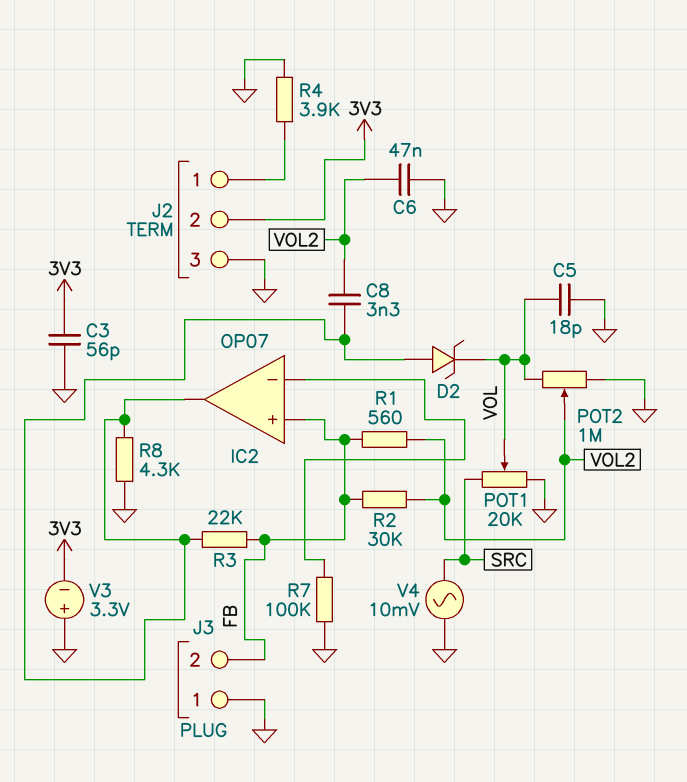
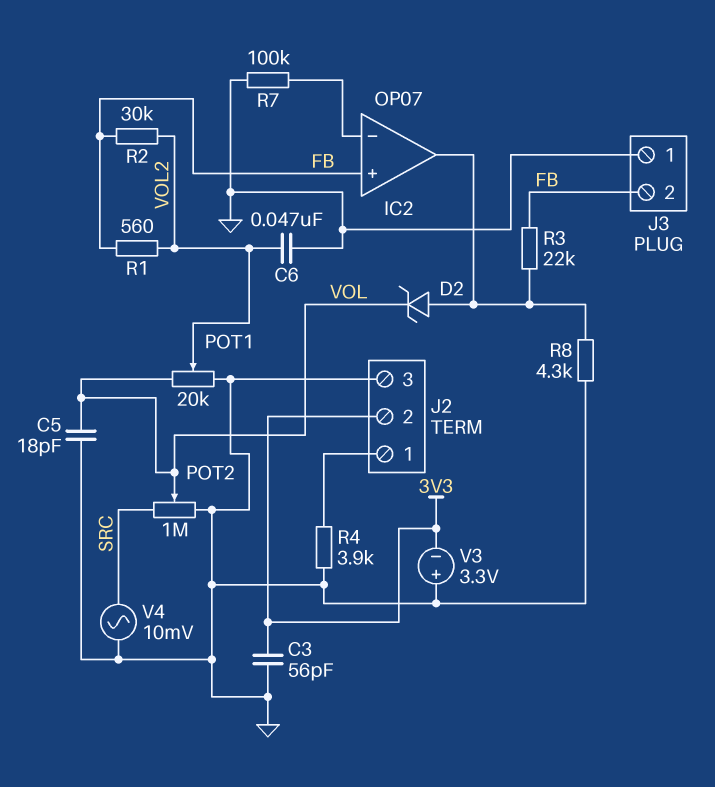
C8: 3.3nF (IC2/out, VOL2) -> none
POT1: 20k (GND, SRC, wiper VOL) -> 20k (GND, VOL, wiper VOL2)
POT2: 1M (GND, VOL, wiper VOL2) -> 1M (GND, SRC, wiper VOL)

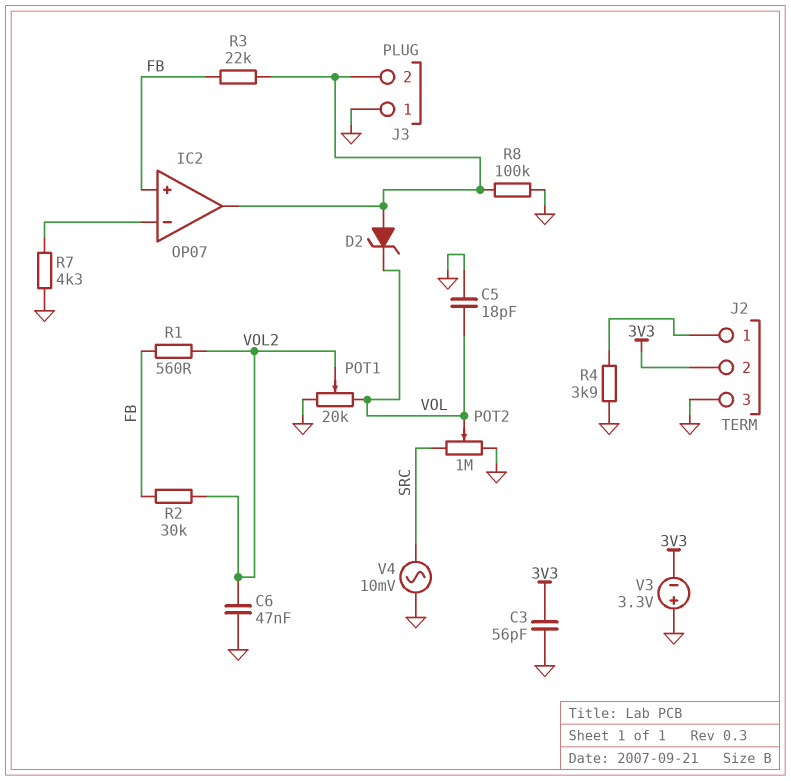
J3 pin 2: FB -> IC2/out
R7: 100k (GND, IC2/in-) -> 4.3k (GND, IC2/in-)
R8: 4.3k (GND, IC2/out) -> 100k (GND, IC2/out)

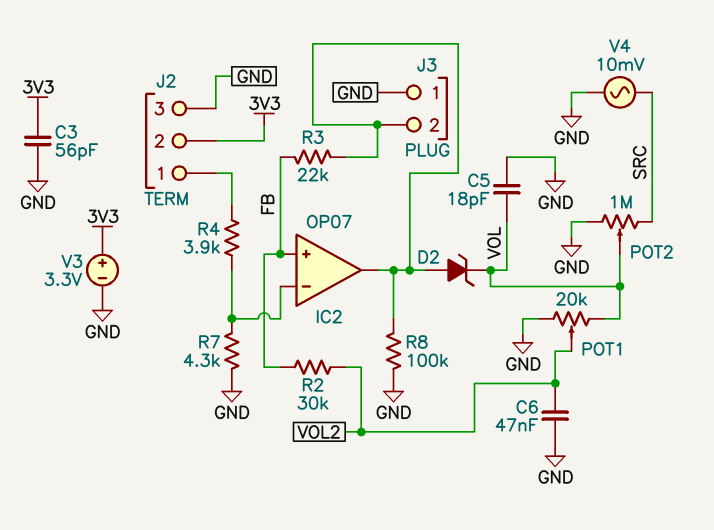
R1: 560 (FB, VOL2) -> none
R4: 3.9k (GND, J2/1) -> 3.9k (IC2/in-, J2/1)
V3: 3.3V (plus GND, minus 3V3) -> 3.3V (plus 3V3, minus GND)

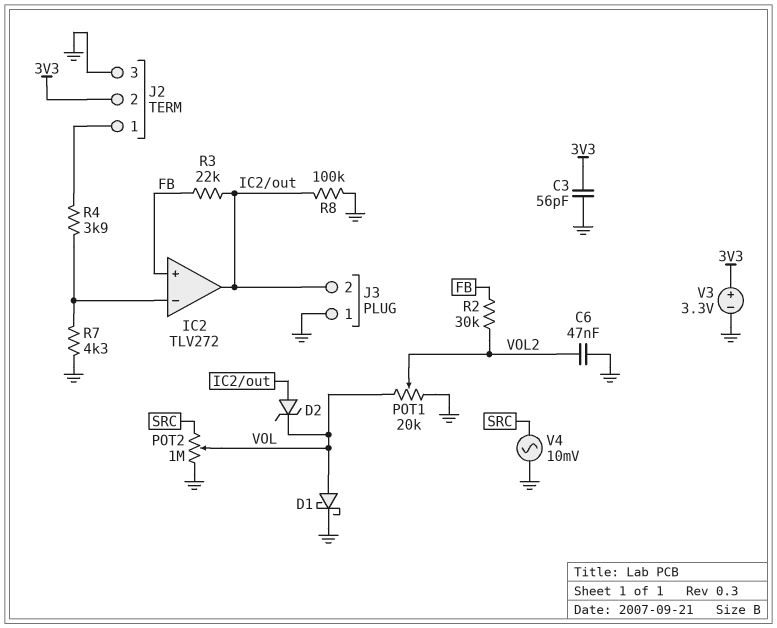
C5: 18pF (GND, VOL) -> none
D1: none -> schottky (A VOL, K GND)
IC2: OP07 -> TLV272

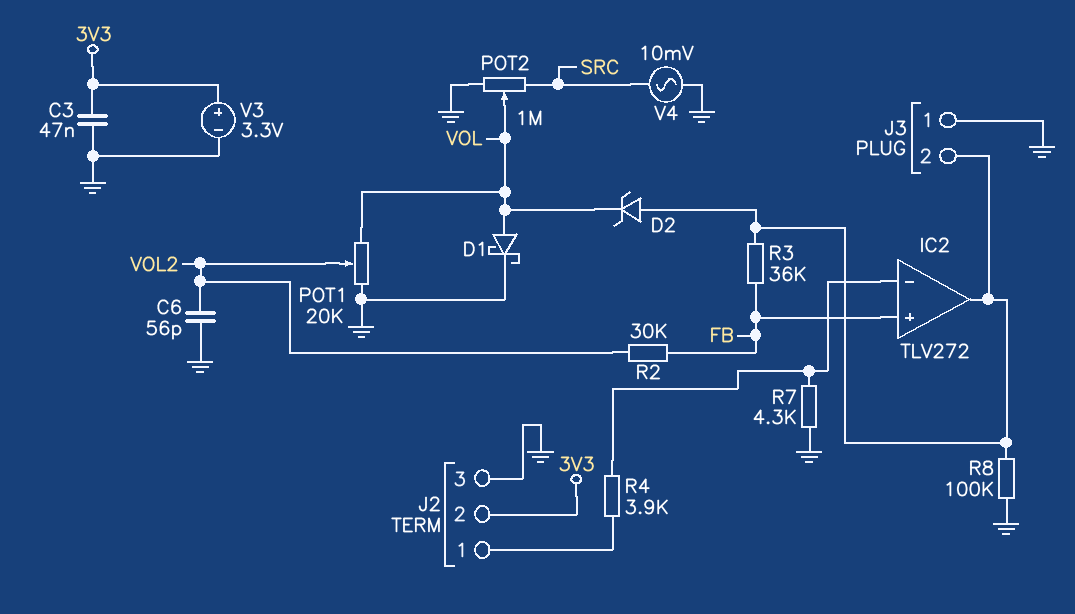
C3: 56pF (3V3, GND) -> 47nF (3V3, GND)
C6: 47nF (GND, VOL2) -> 56pF (GND, VOL2)
R3: 22k (FB, IC2/out) -> 36k (FB, IC2/out)

